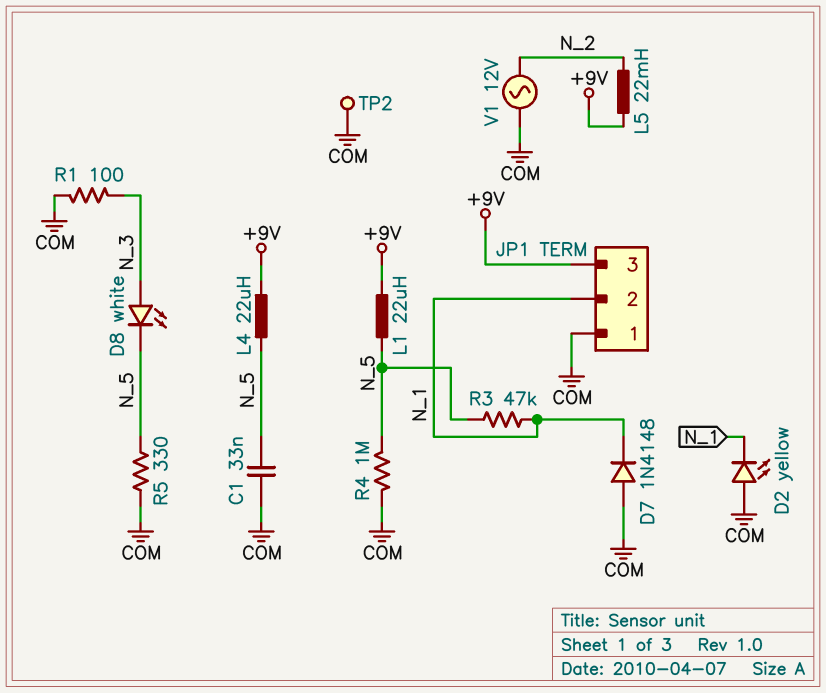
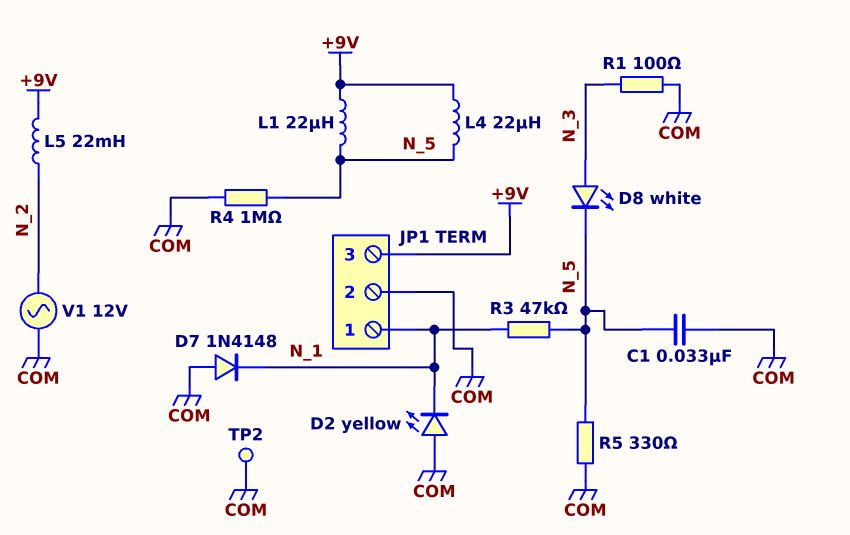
JP1 pin 1: COM -> N_1
JP1 pin 2: N_1 -> COM

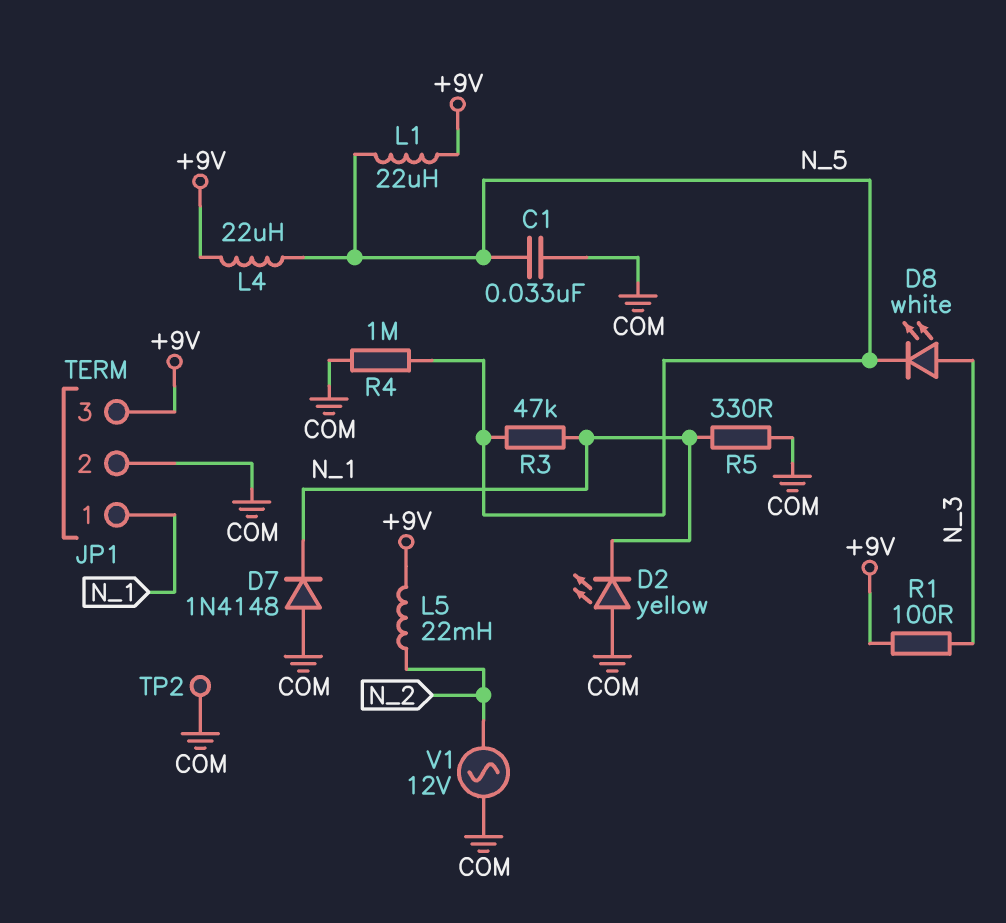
R1: 100 (COM, N_3) -> 100 (+9V, N_3)
R5: 330 (COM, N_5) -> 330 (COM, N_1)

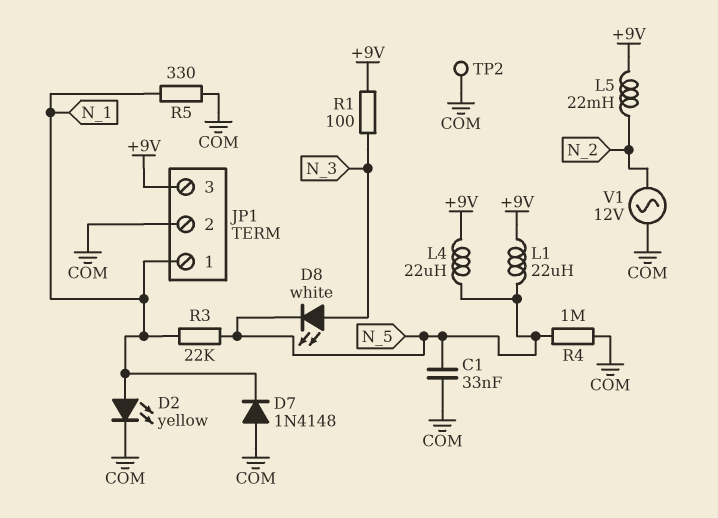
D2: LED yellow (A COM, K N_1) -> LED yellow (A N_1, K COM)
R3: 47k (N_1, N_5) -> 22k (N_1, N_5)

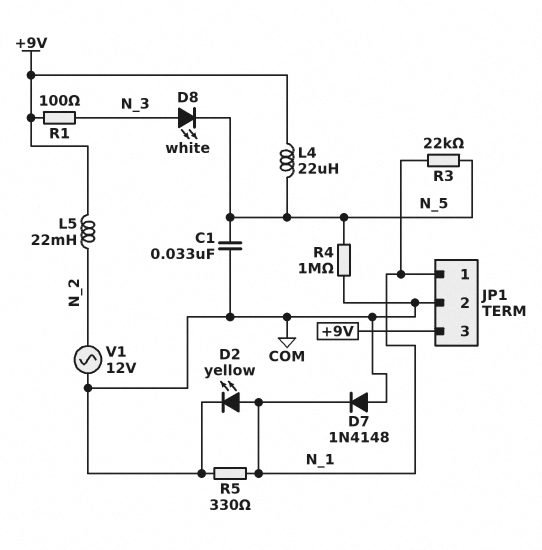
L1: 22uH (+9V, N_5) -> none
TP2: test point (COM) -> none

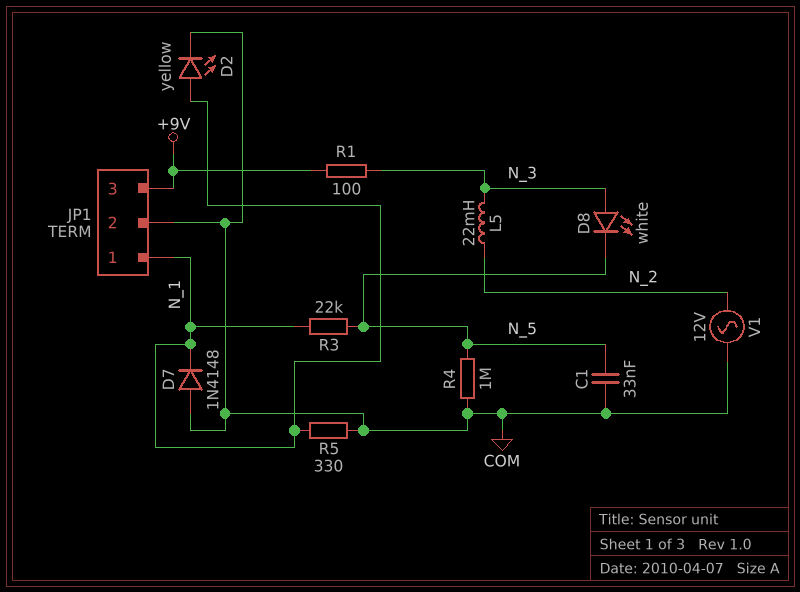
L4: 22uH (+9V, N_5) -> none
L5: 22mH (+9V, N_2) -> 22mH (N_2, N_3)

